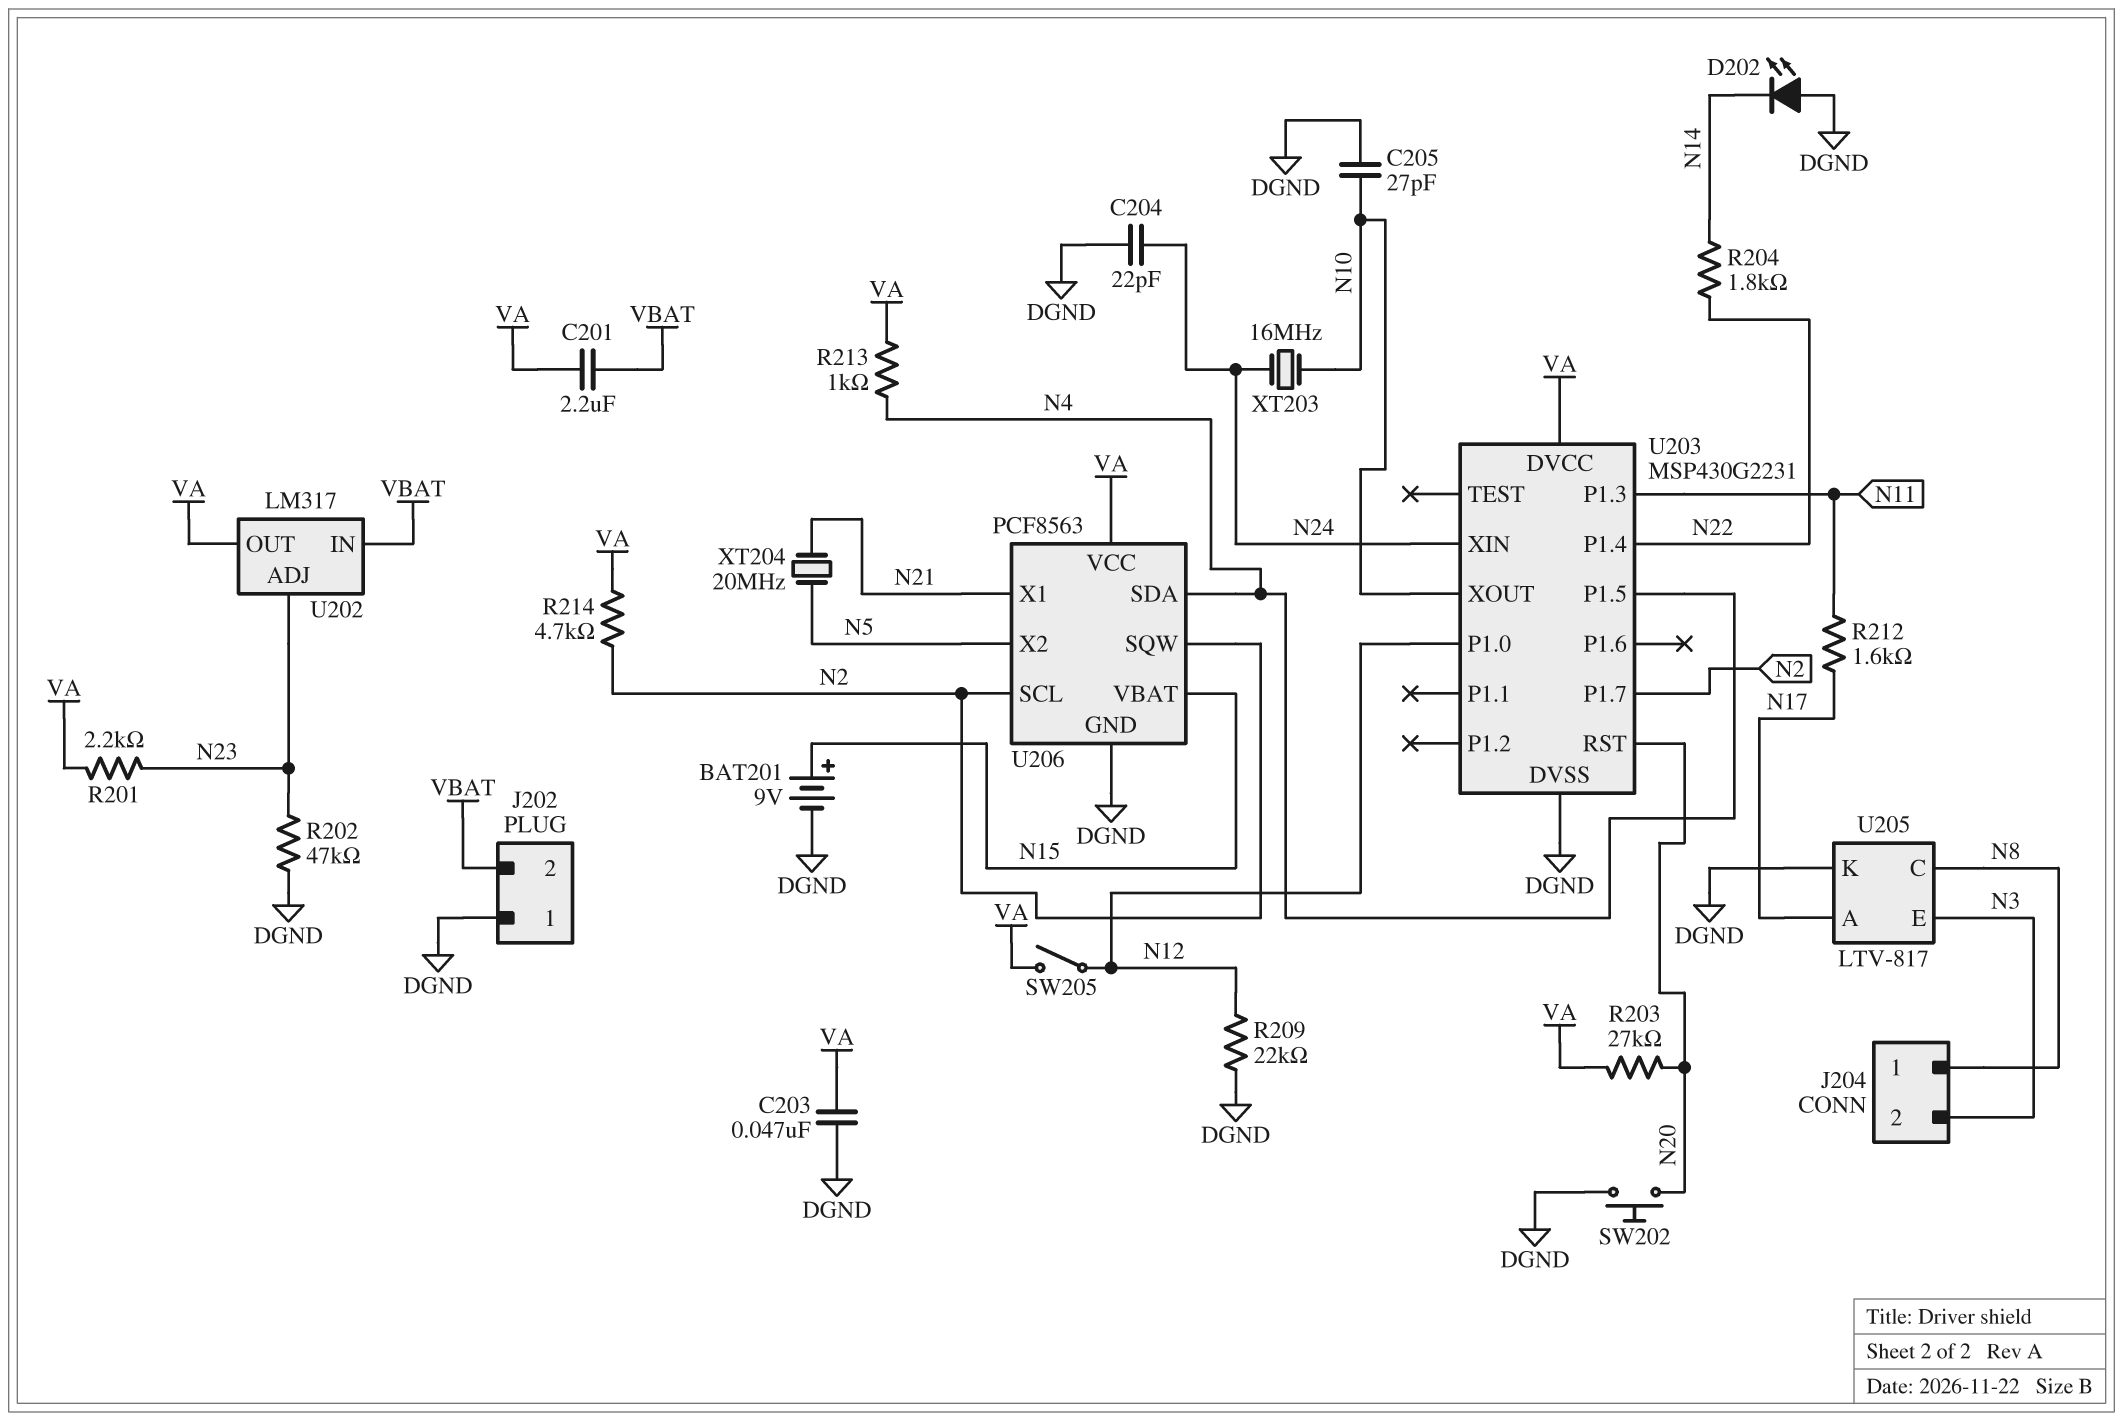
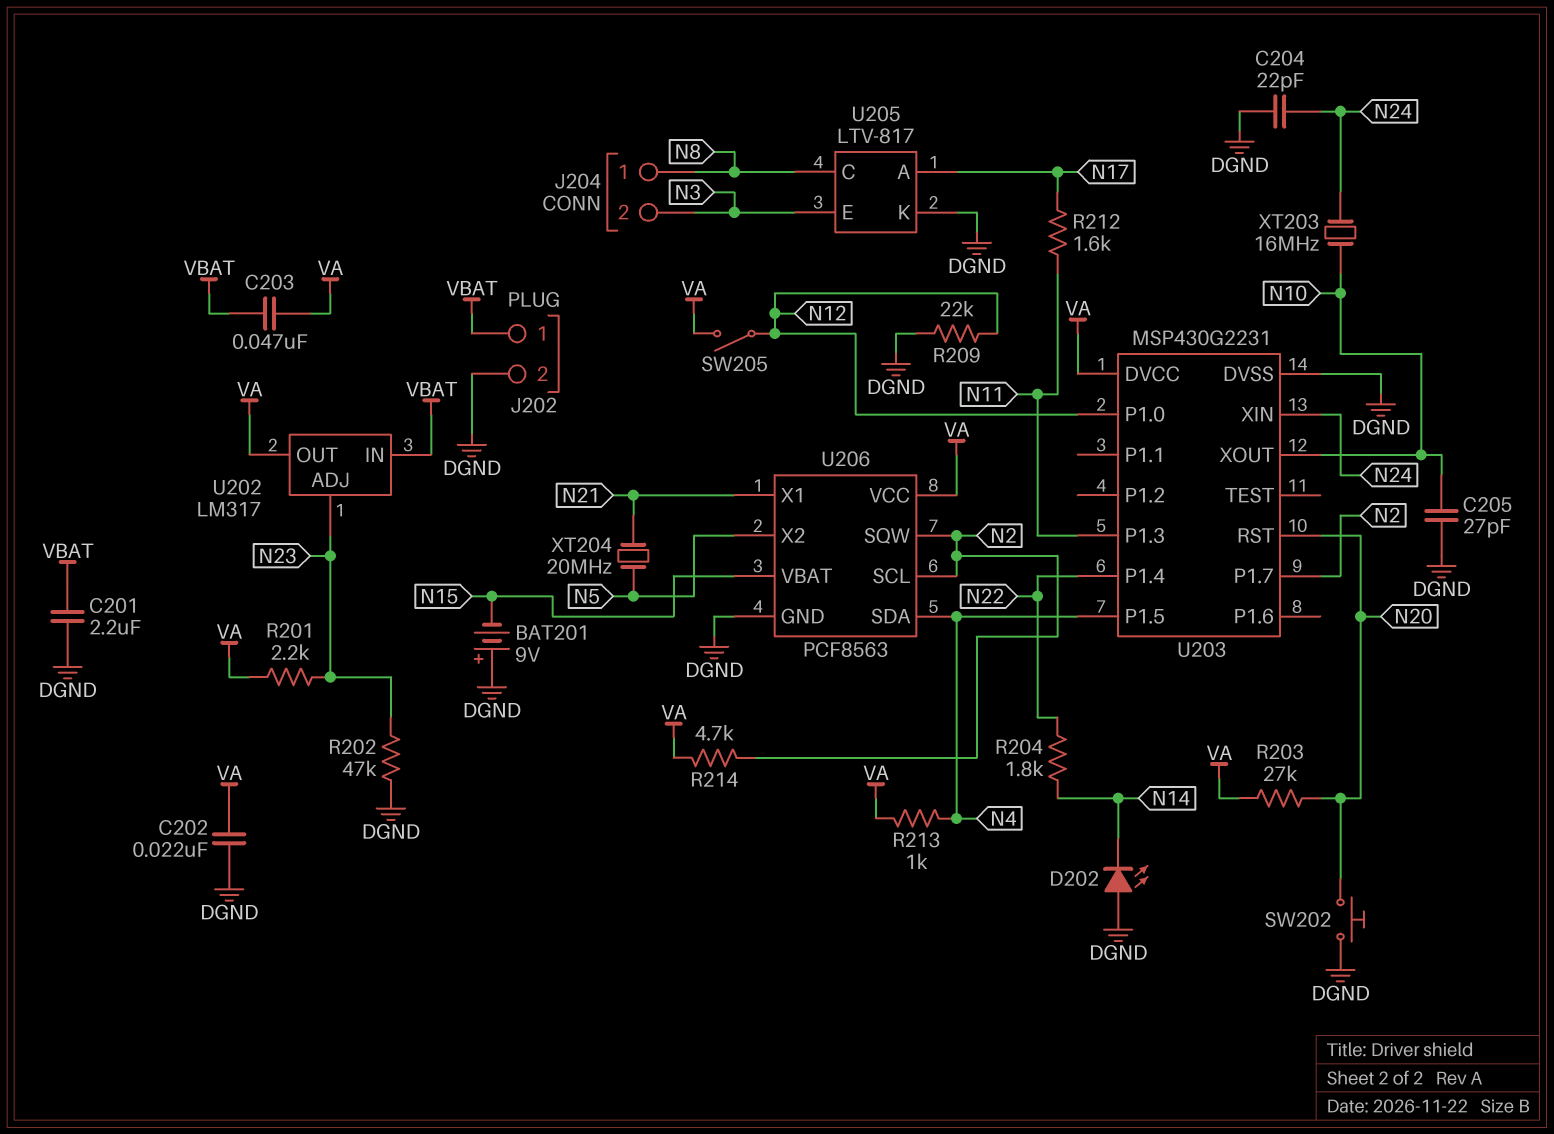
BAT201: 9V (plus N15, minus DGND) -> 9V (plus DGND, minus N15)
C201: 2.2uF (VA, VBAT) -> 2.2uF (DGND, VBAT)
C202: none -> 22nF (DGND, VA)
C203: 47nF (DGND, VA) -> 47nF (VA, VBAT)
J202 pin 1: DGND -> VBAT
J202 pin 2: VBAT -> DGND

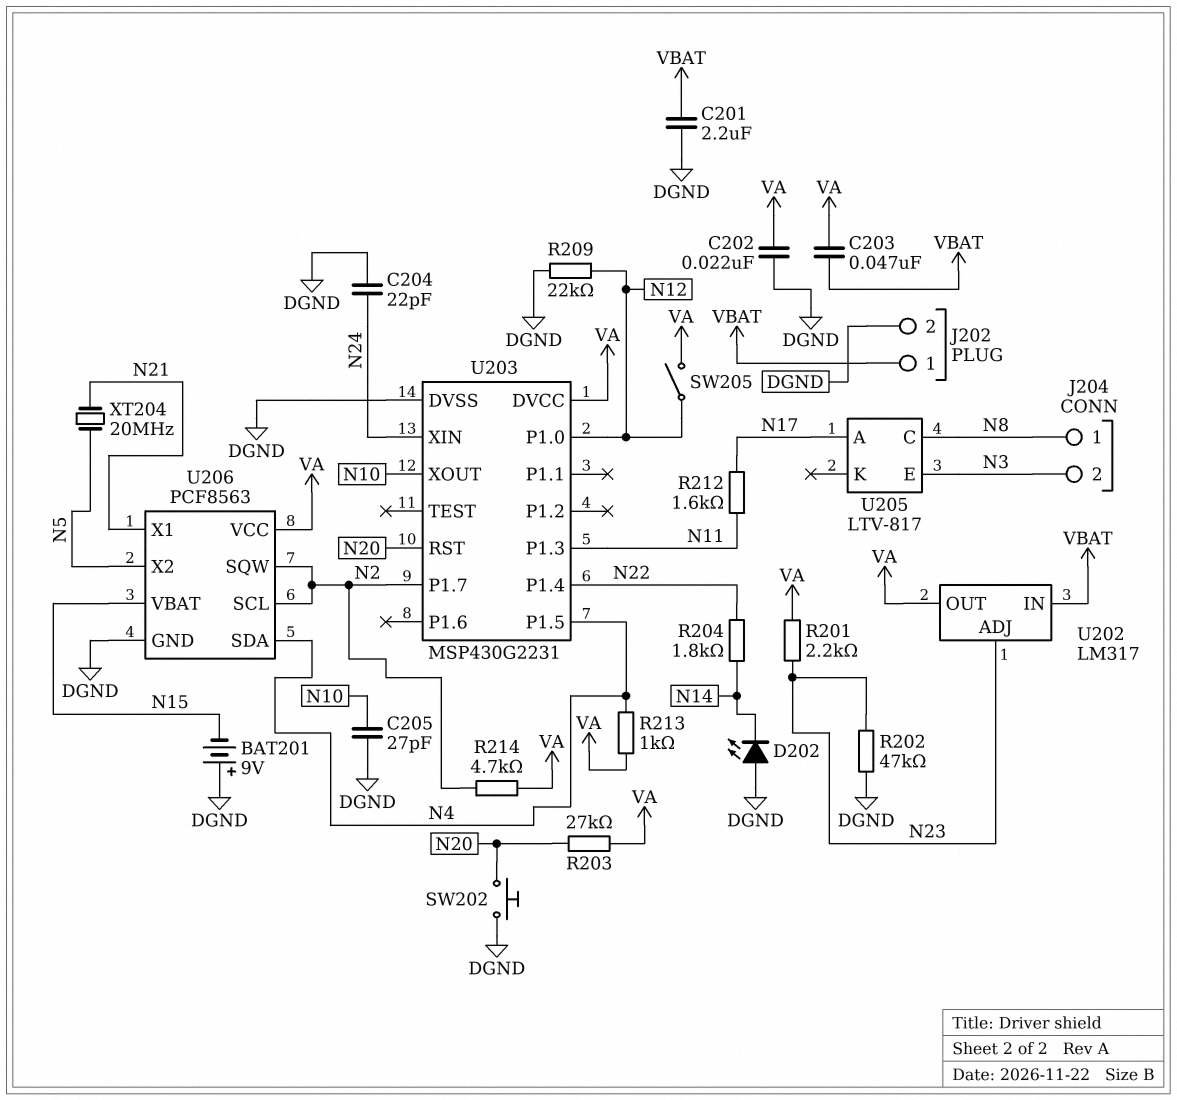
U205 pin K: DGND -> none
XT203: 16MHz (N10, N24) -> none

